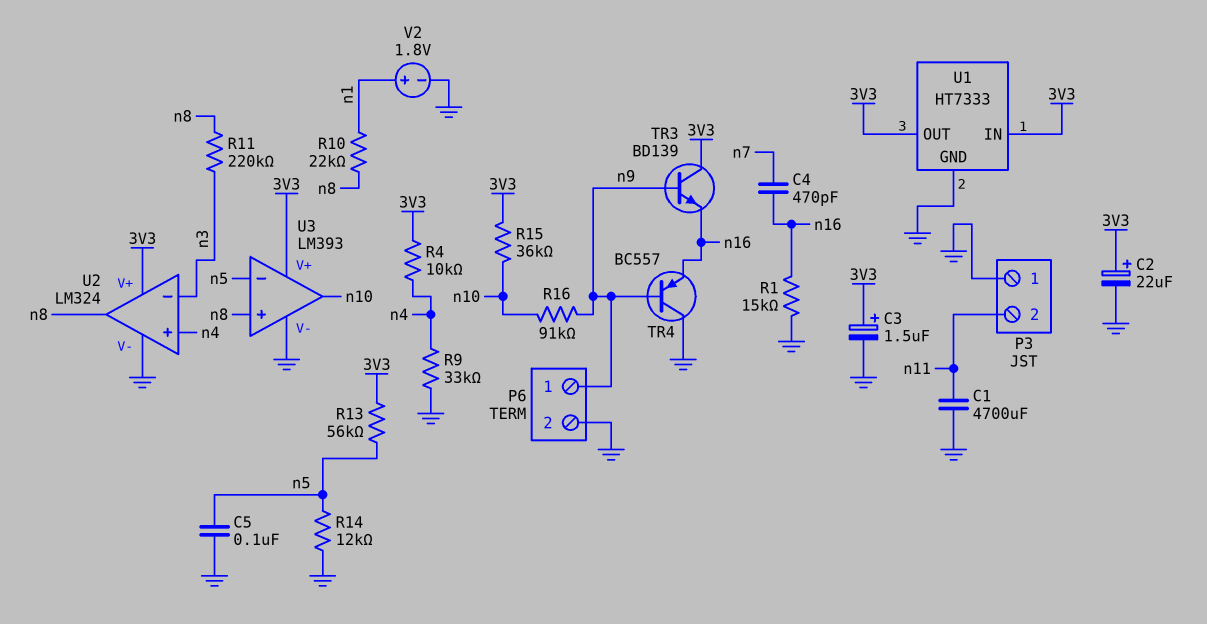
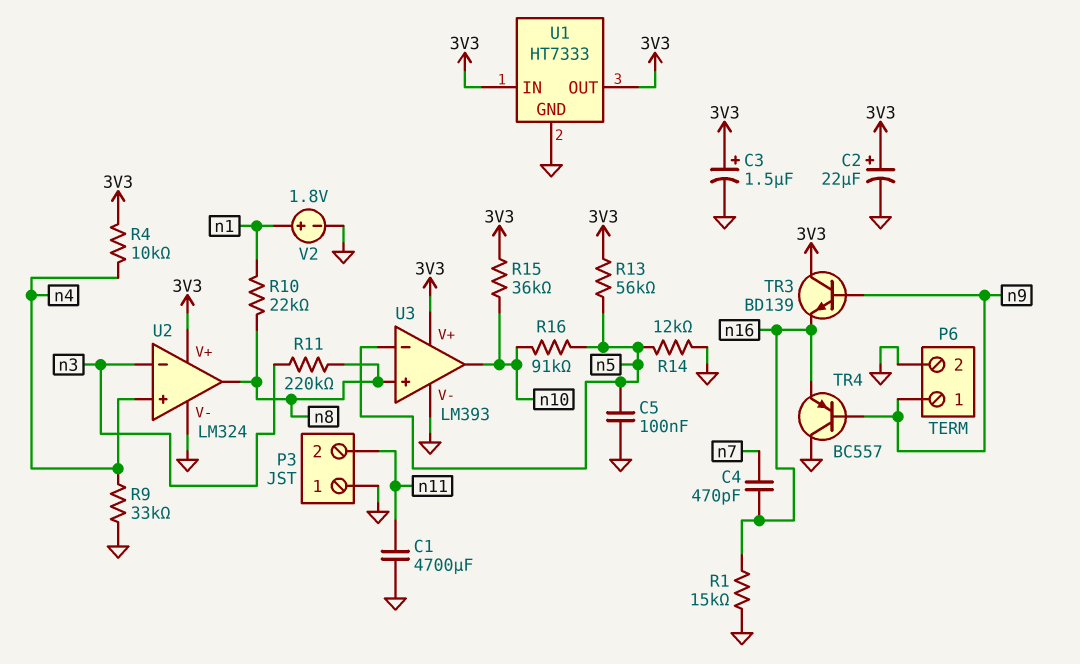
R16: 91k (n9, n10) -> 91k (n5, n10)

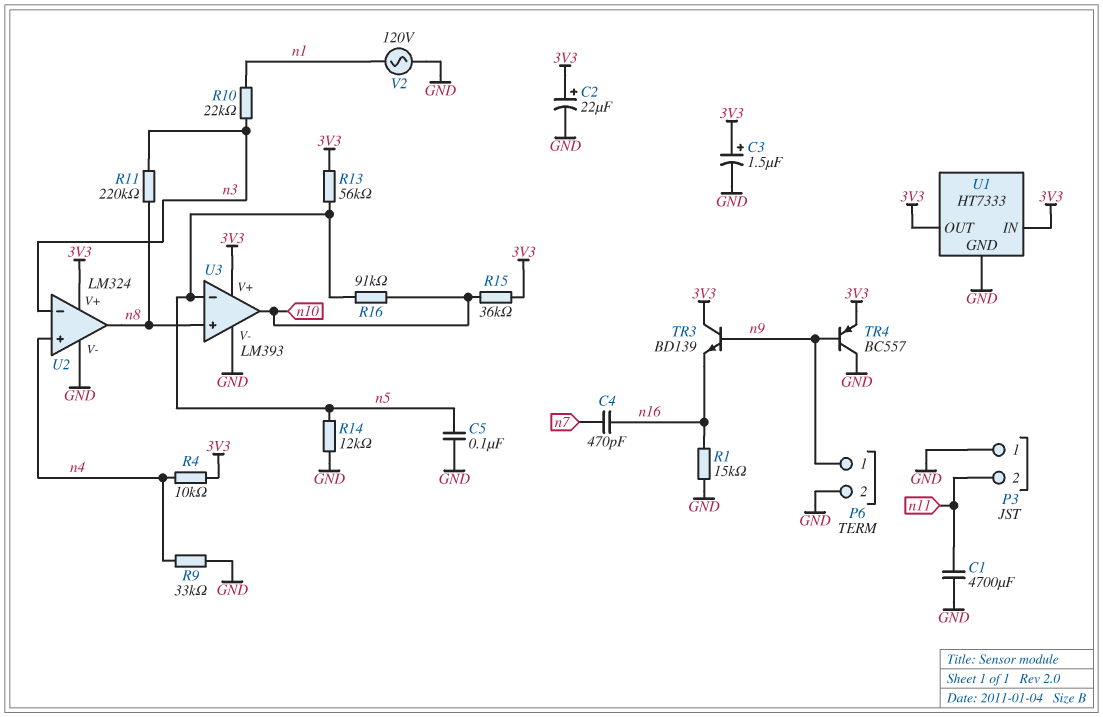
R10: 22k (n1, n8) -> 22k (n1, n3)
TR4: PNP BC557 (B n9, C GND, E n16) -> PNP BC557 (B n9, C GND, E 3V3)
V2: 1.8V (plus n1, minus GND) -> AC 120V (GND, n1)

